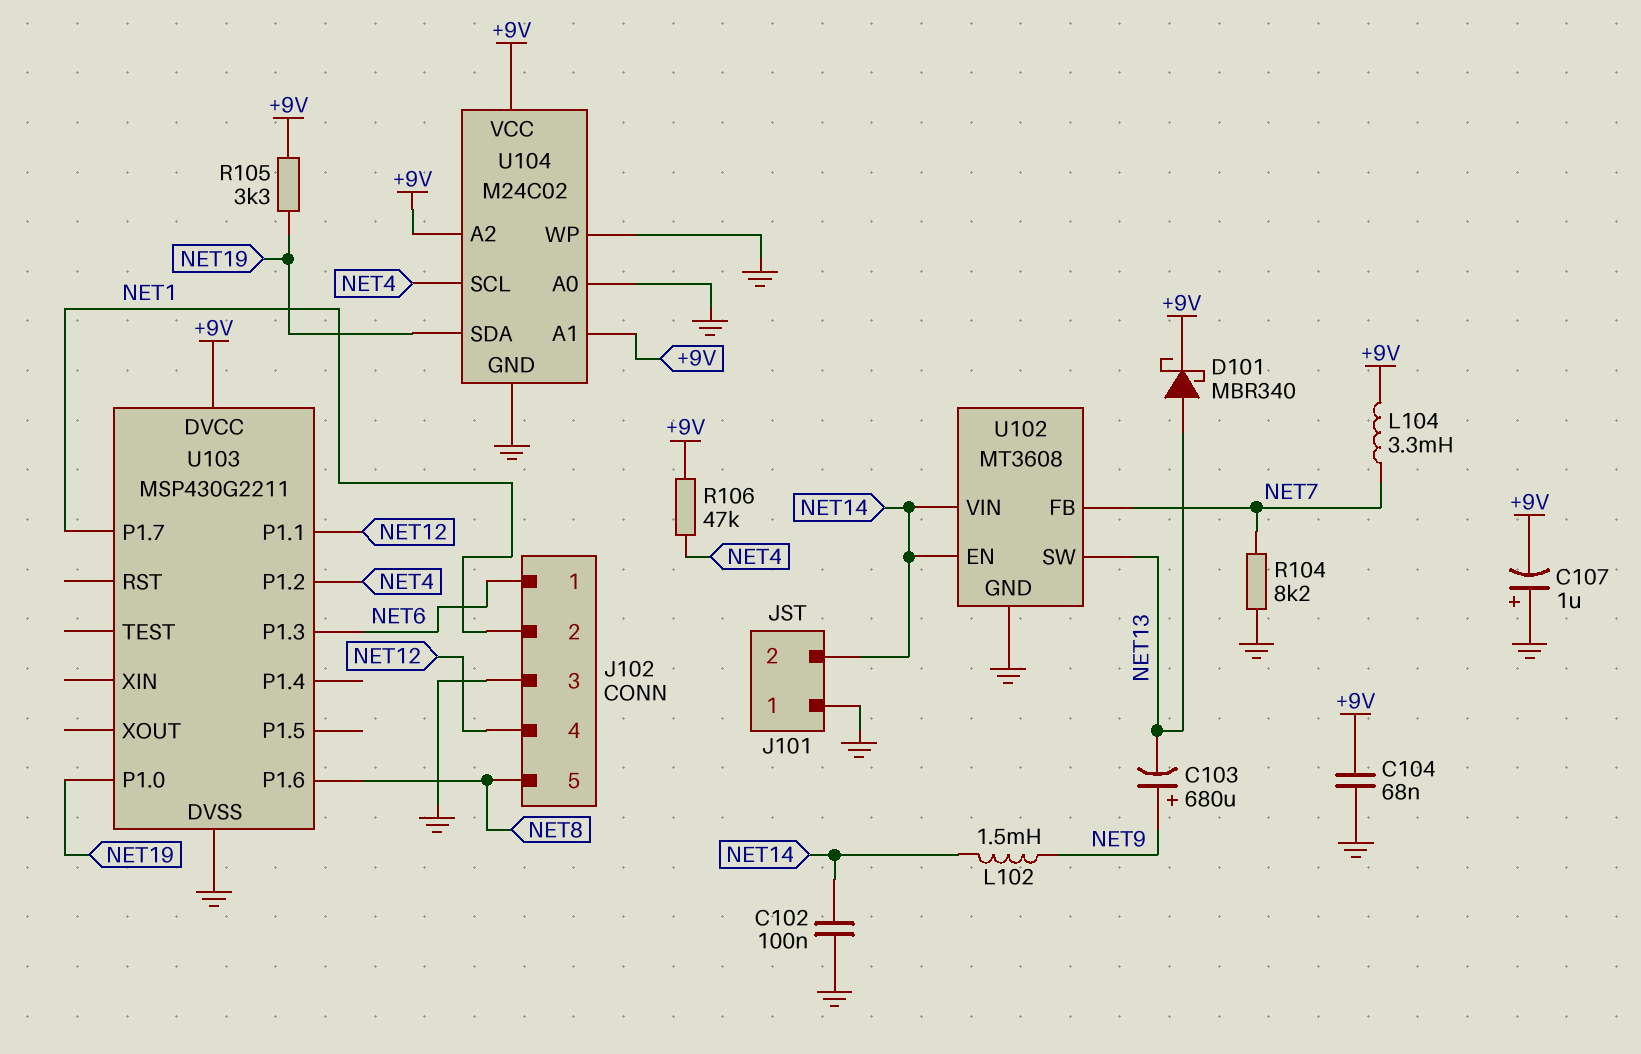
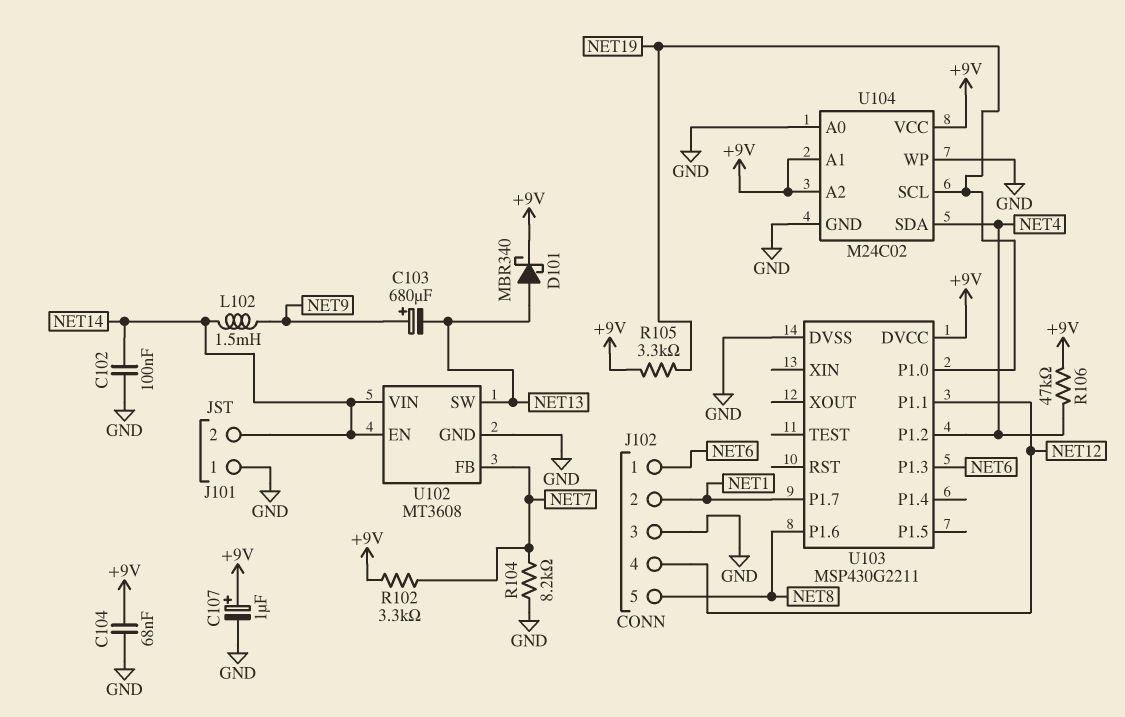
C107: 1uF (plus GND, minus +9V) -> 1uF (plus +9V, minus GND)
L104: 3.3mH (+9V, NET7) -> none
R102: none -> 3.3k (+9V, NET7)
U104 pin SCL: NET4 -> NET19
U104 pin SDA: NET19 -> NET4

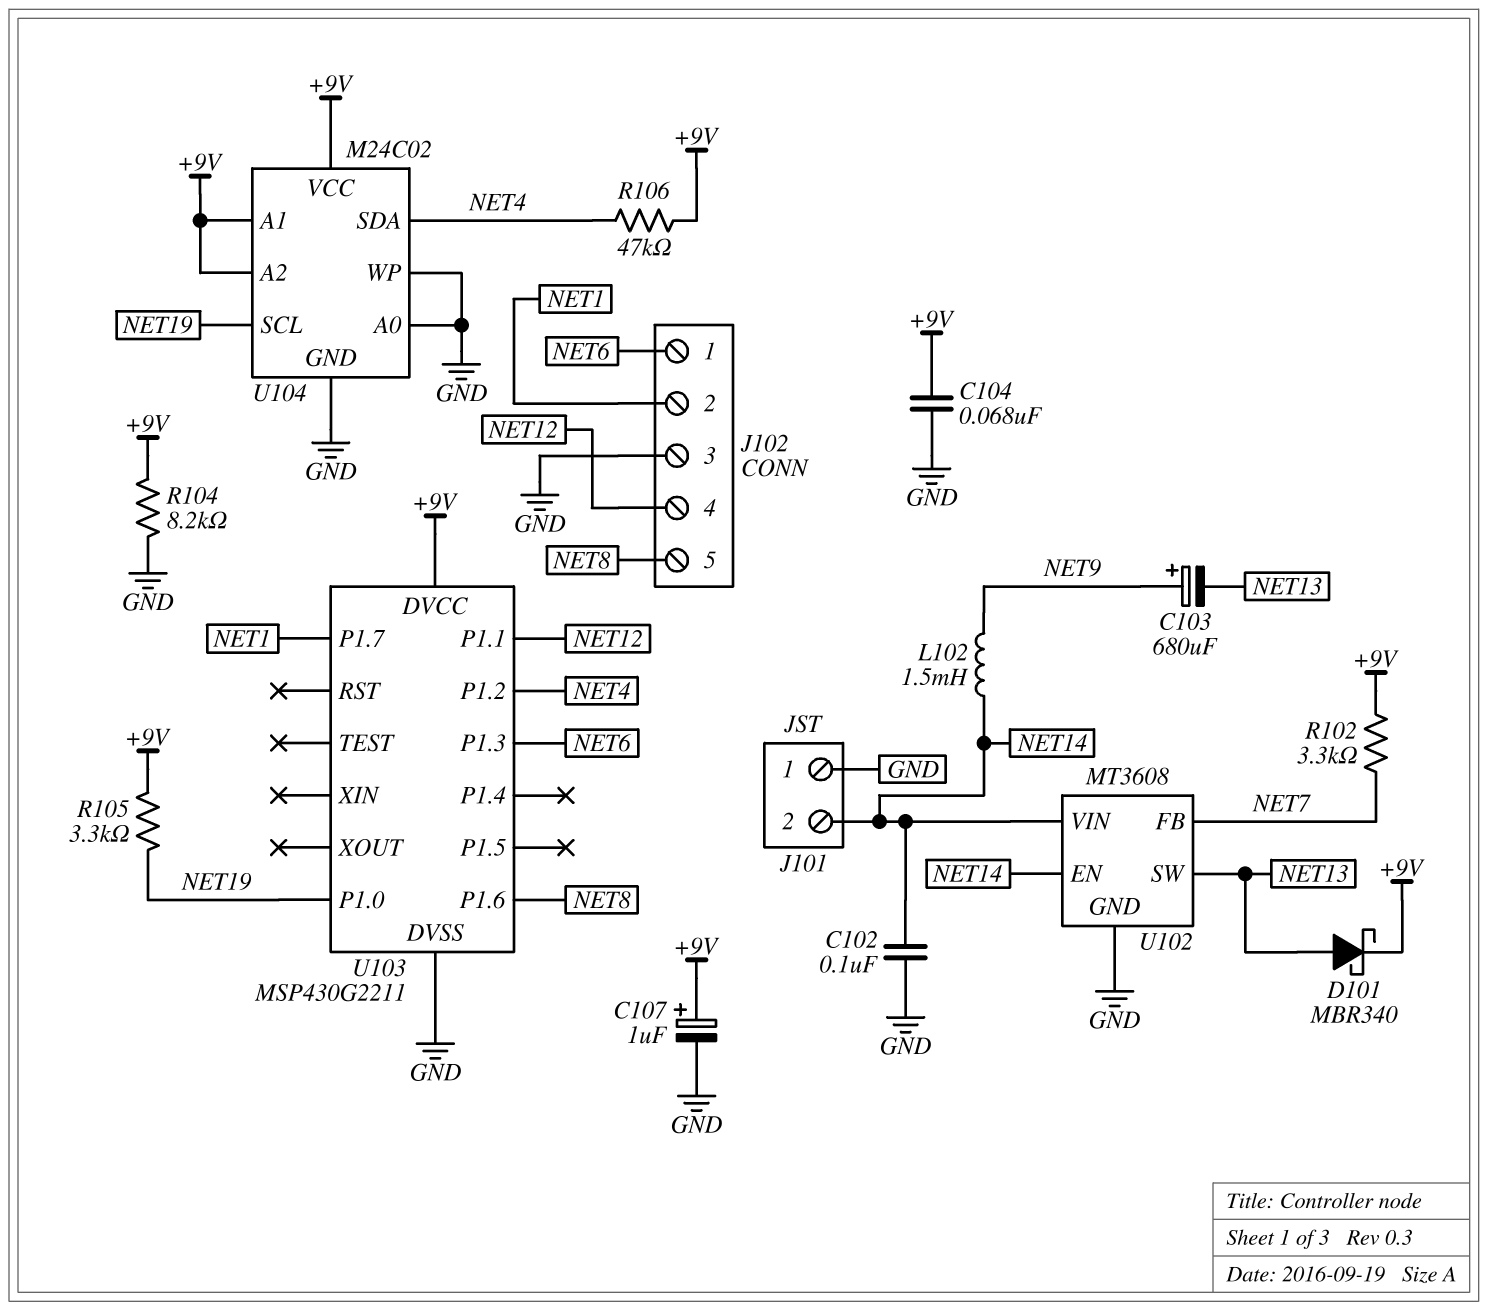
R104: 8.2k (GND, NET7) -> 8.2k (+9V, GND)

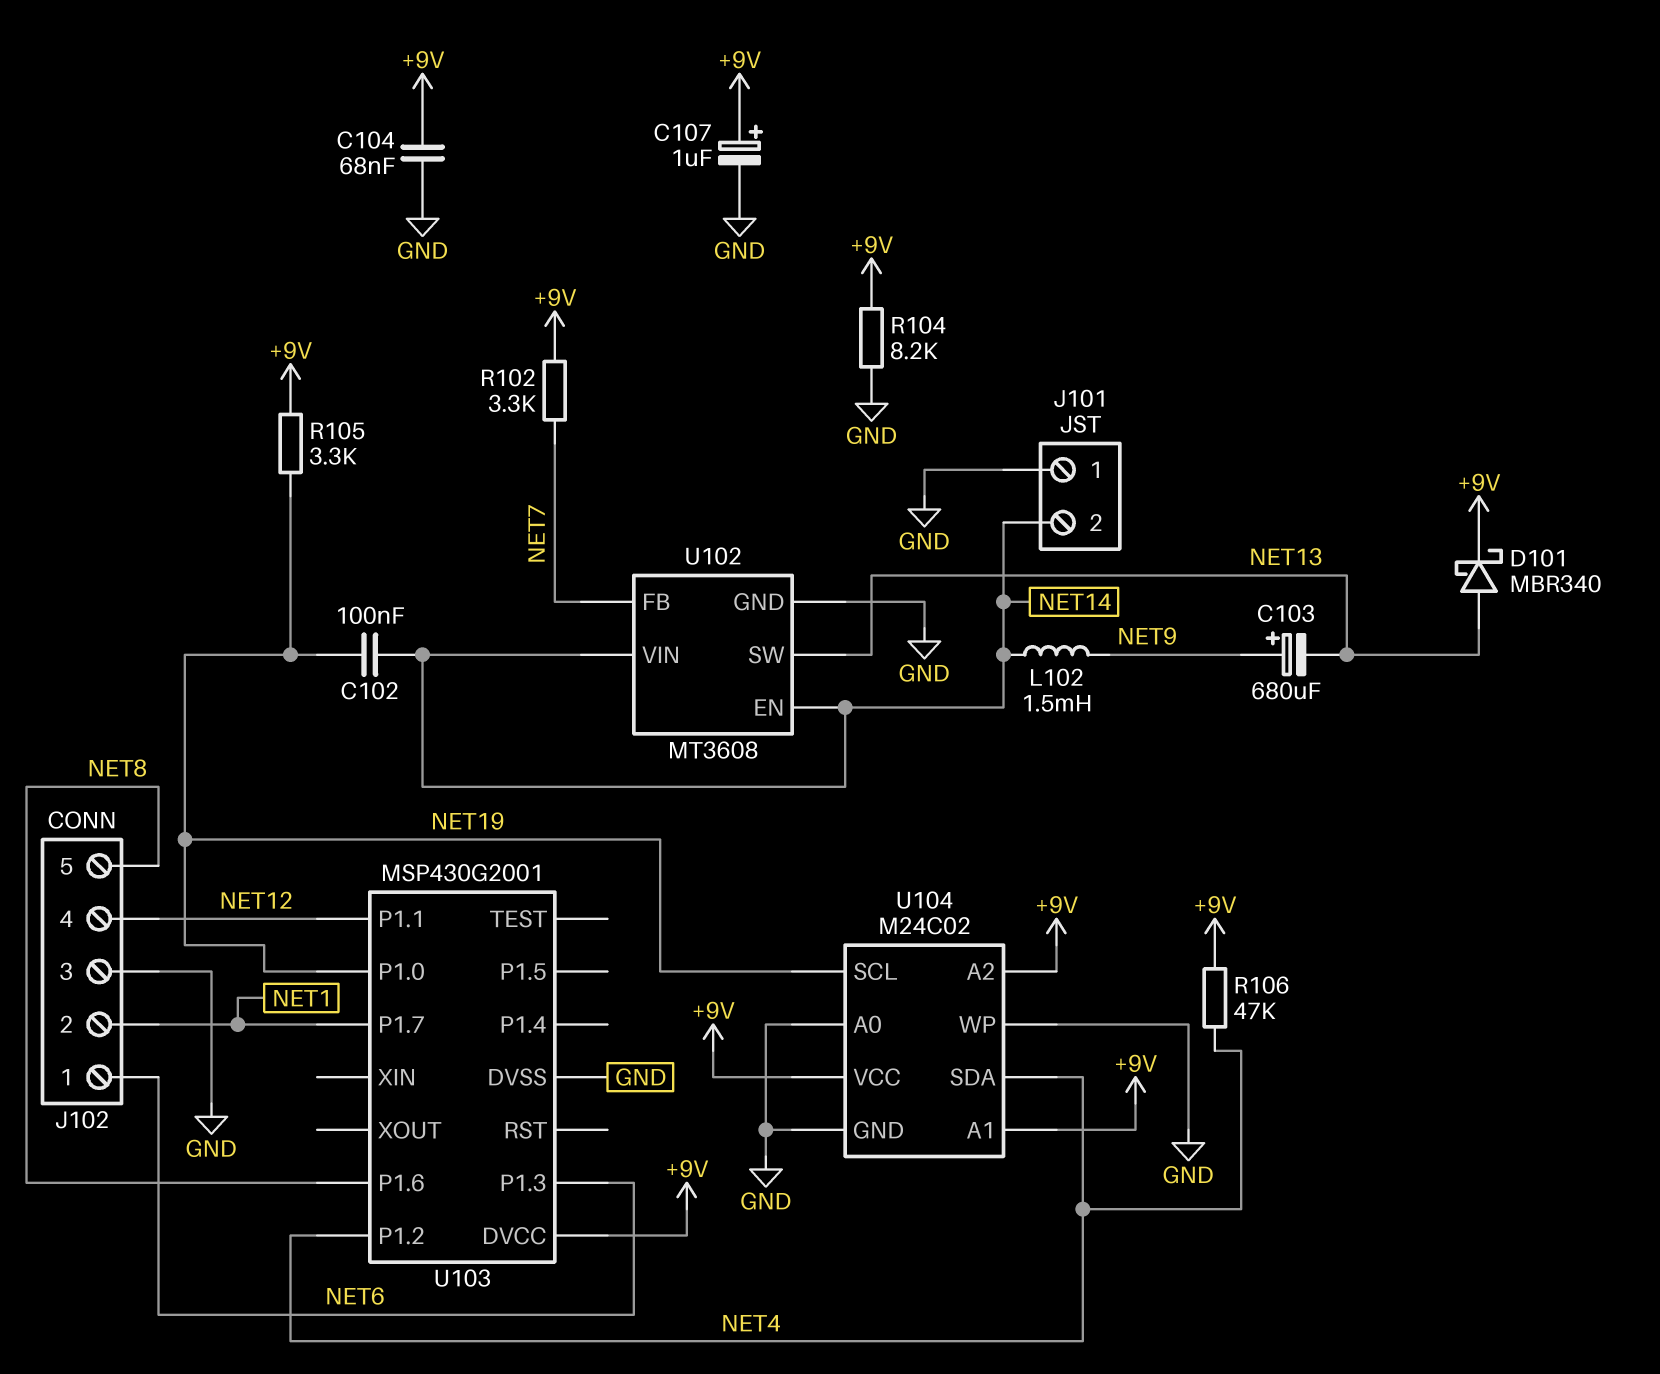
C102: 100nF (GND, NET14) -> 100nF (NET14, NET19)
U103: MSP430G2211 -> MSP430G2001

